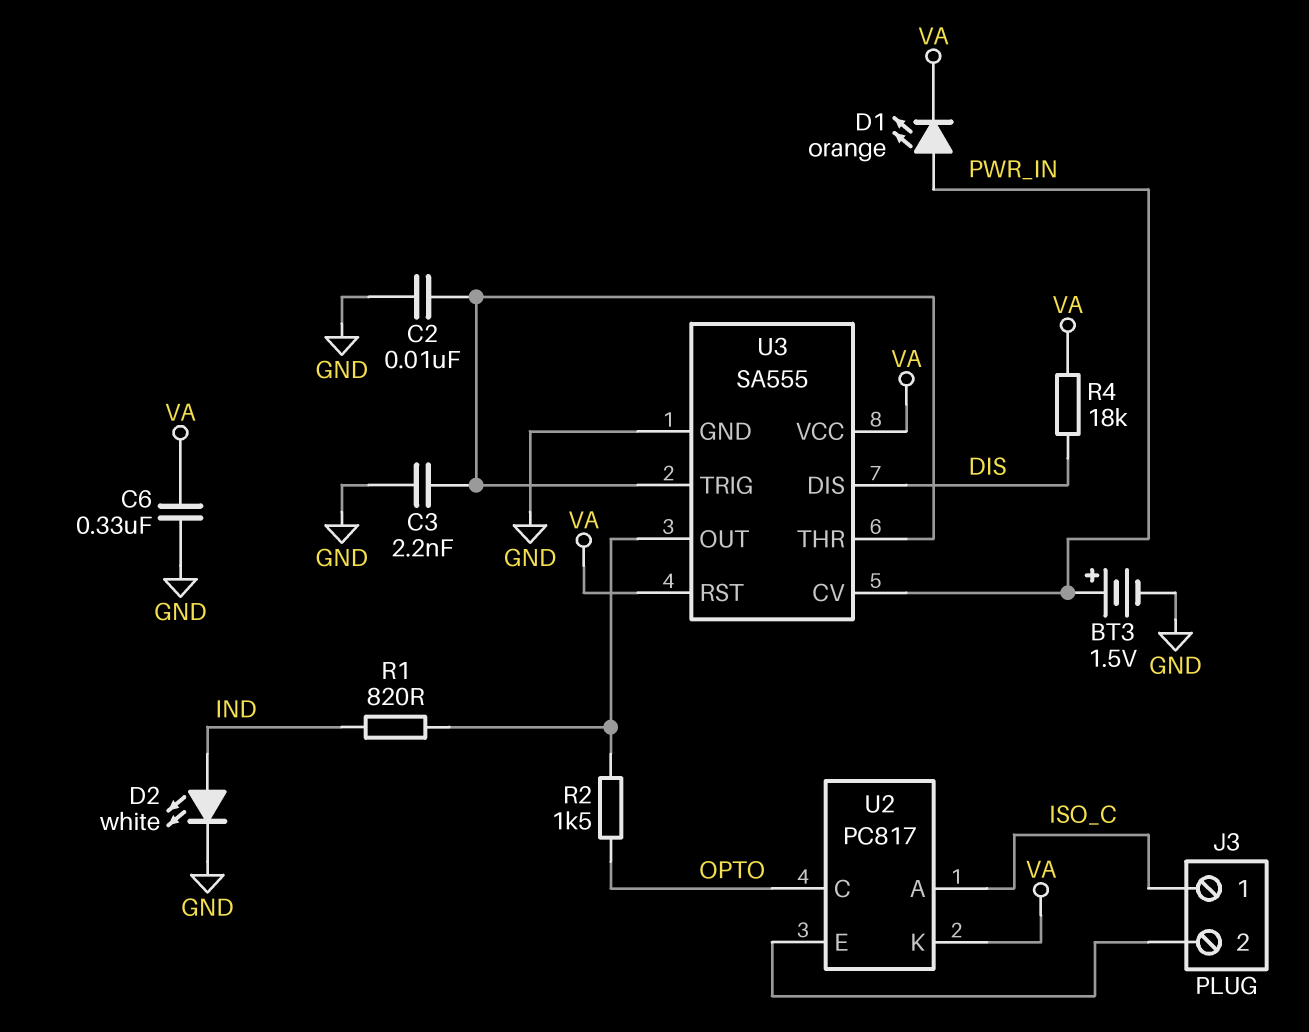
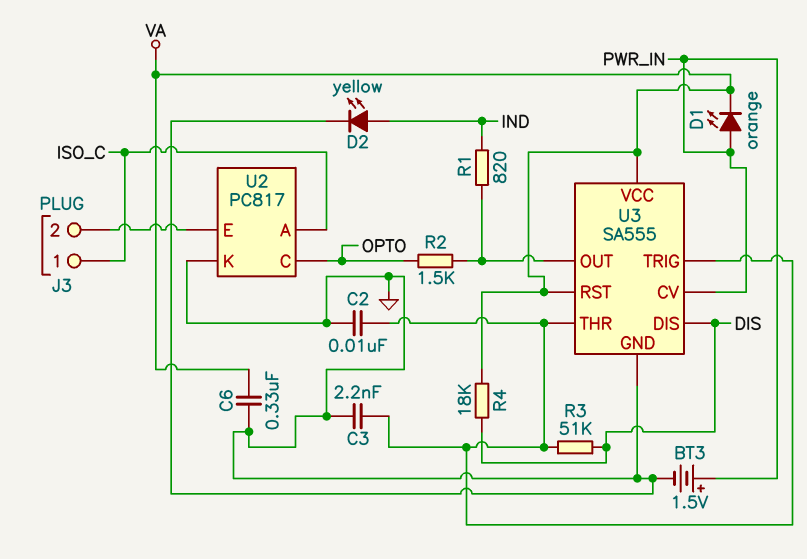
D2: LED white (A IND, K GND) -> LED yellow (A IND, K GND)
R3: none -> 51k (DIS, U3/THR)
U2 pin K: VA -> GND

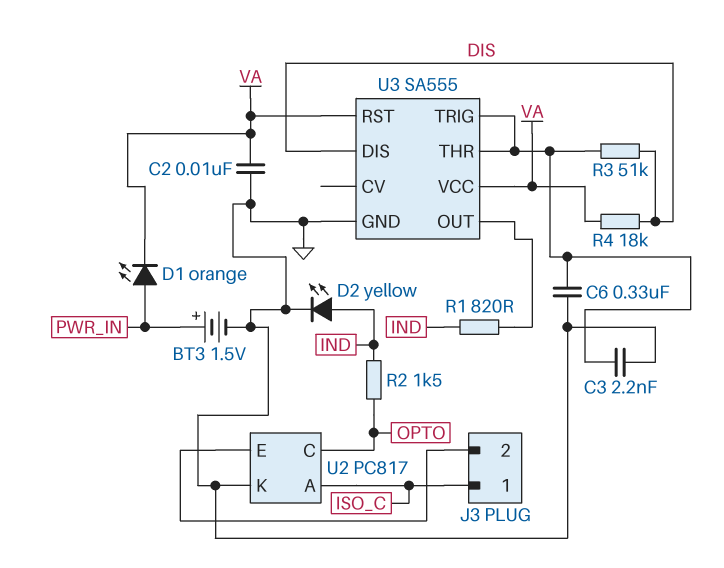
C2: 10nF (GND, U3/THR) -> 10nF (GND, VA)
C6: 330nF (GND, VA) -> 330nF (GND, U3/THR)
R2: 1.5k (OPTO, U3/OUT) -> 1.5k (IND, OPTO)
U3 pin CV: PWR_IN -> none

